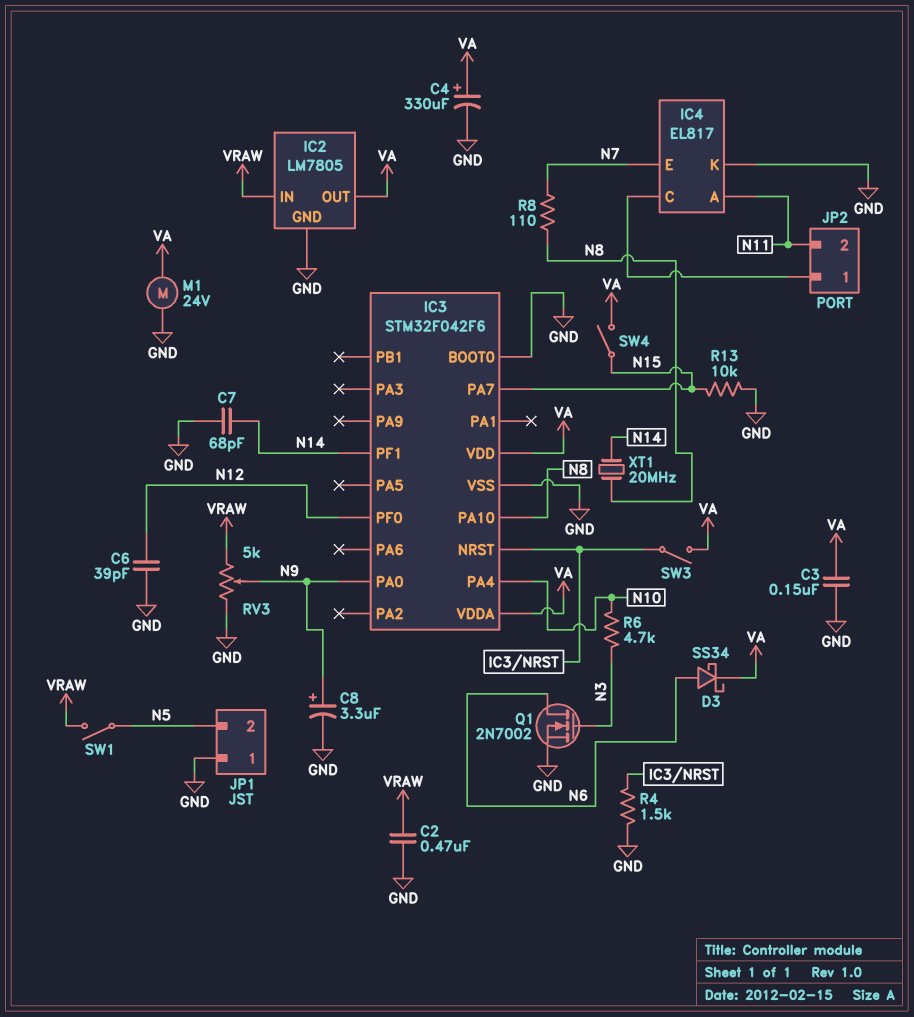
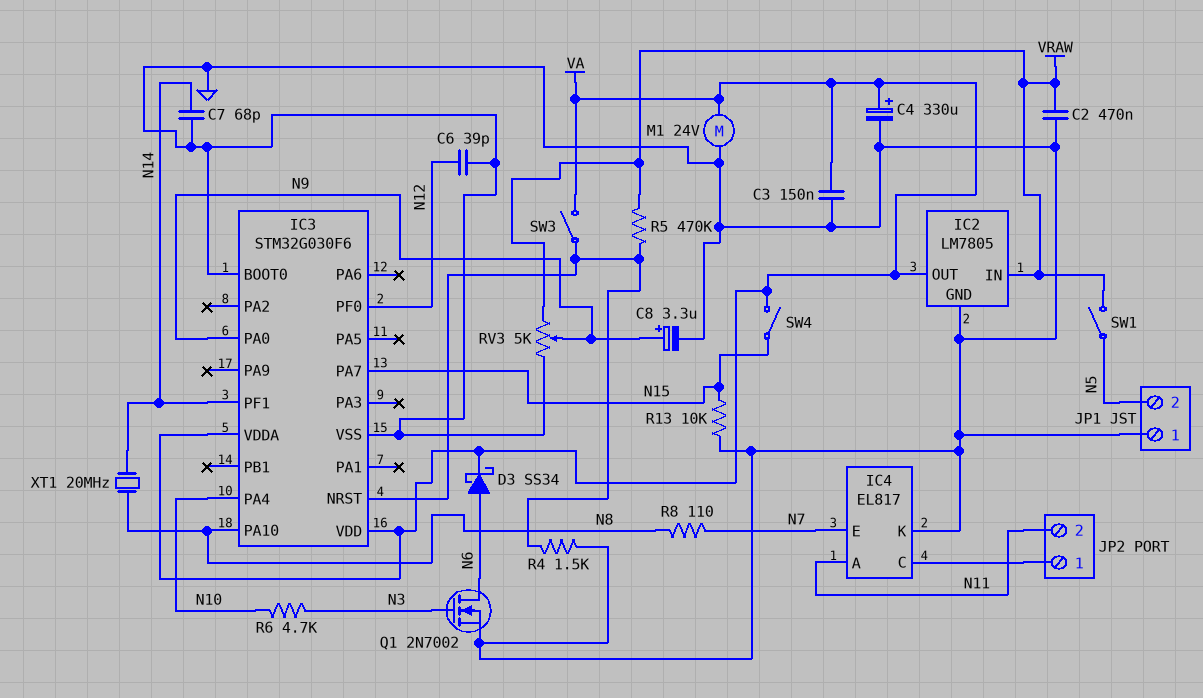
IC3: STM32F042F6 -> STM32G030F6
R5: none -> 470k (IC3/NRST, VRAW)

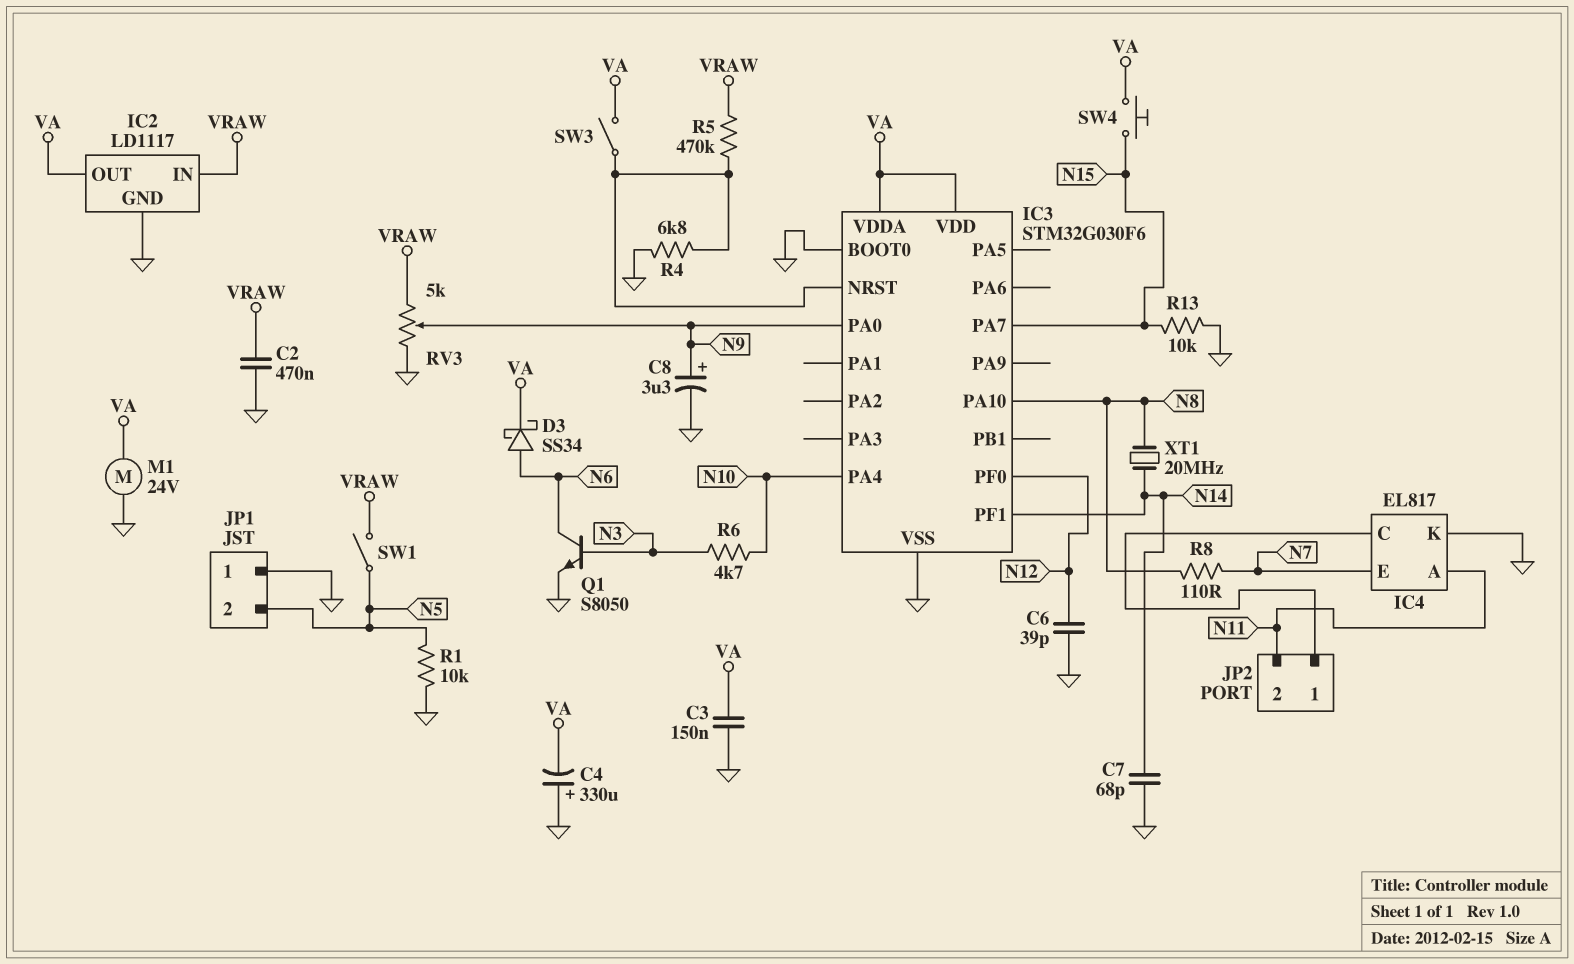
C4: 330uF (plus VA, minus GND) -> 330uF (plus GND, minus VA)
IC2: LM7805 -> LD1117
Q1: NMOS 2N7002 (G N3, D N6, S GND) -> NPN S8050 (B N3, C N6, E GND)
R1: none -> 10k (GND, N5)
R4: 1.5k (GND, IC3/NRST) -> 6.8k (GND, IC3/NRST)
SW4: switch (N15, VA) -> button (N15, VA)

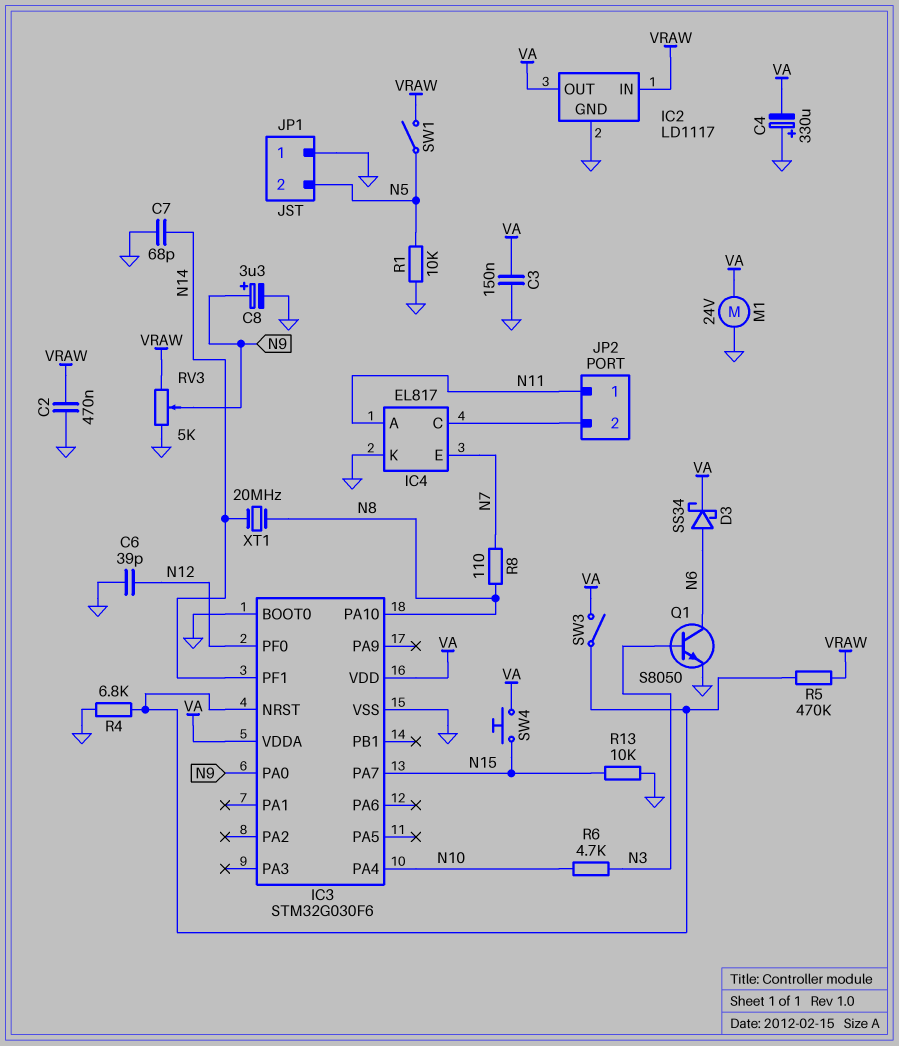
JP2 pin 1: IC4/C -> N11
JP2 pin 2: N11 -> IC4/C

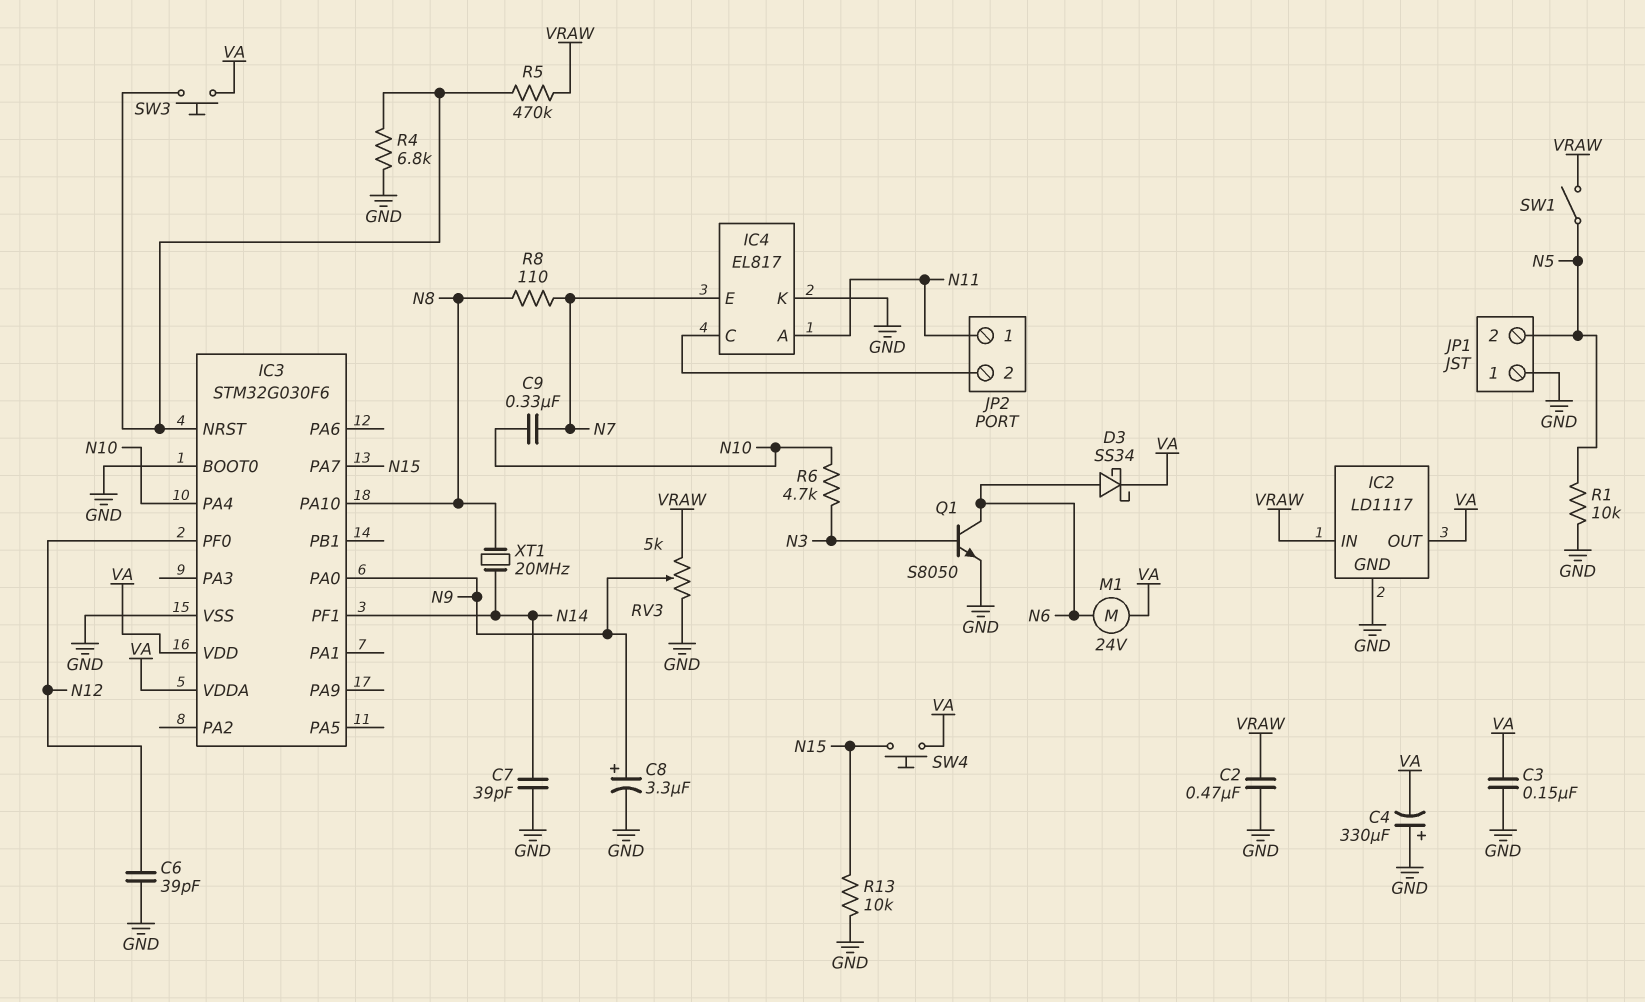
C7: 68pF (GND, N14) -> 39pF (GND, N14)
C9: none -> 330nF (N7, N10)
M1: motor 24V (GND, VA) -> motor 24V (N6, VA)
SW3: switch (IC3/NRST, VA) -> button (IC3/NRST, VA)

